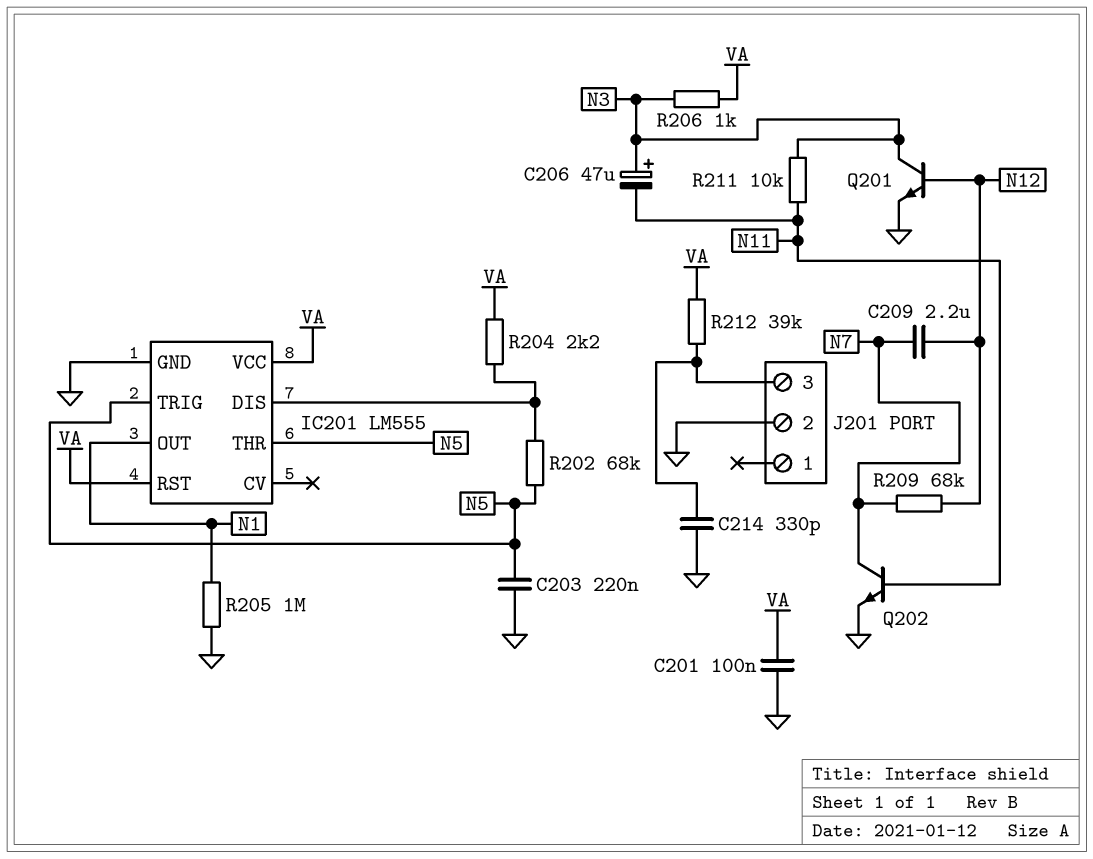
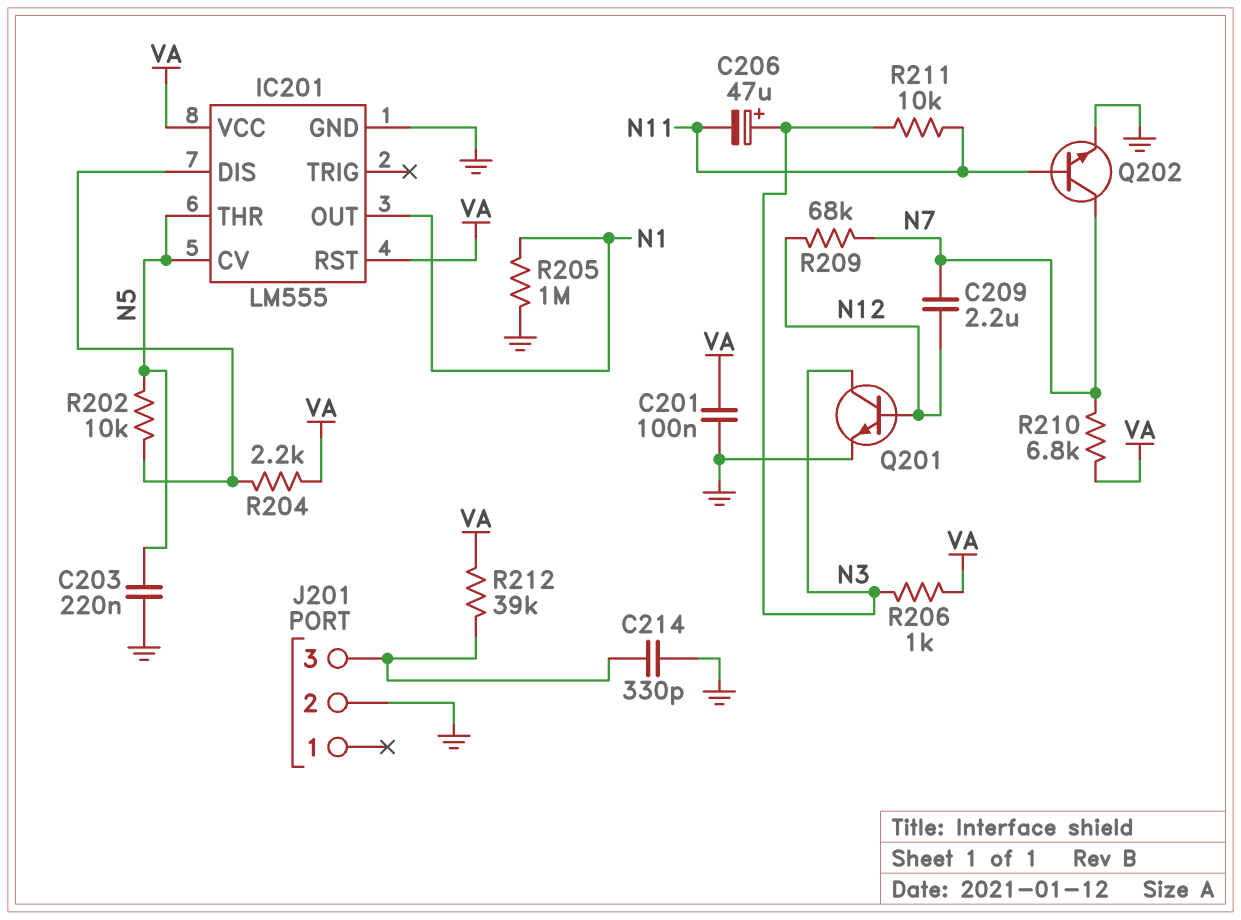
IC201 pin CV: none -> N5
IC201 pin TRIG: N5 -> none
R202: 68k (IC201/DIS, N5) -> 10k (IC201/DIS, N5)
R210: none -> 6.8k (N7, VA)

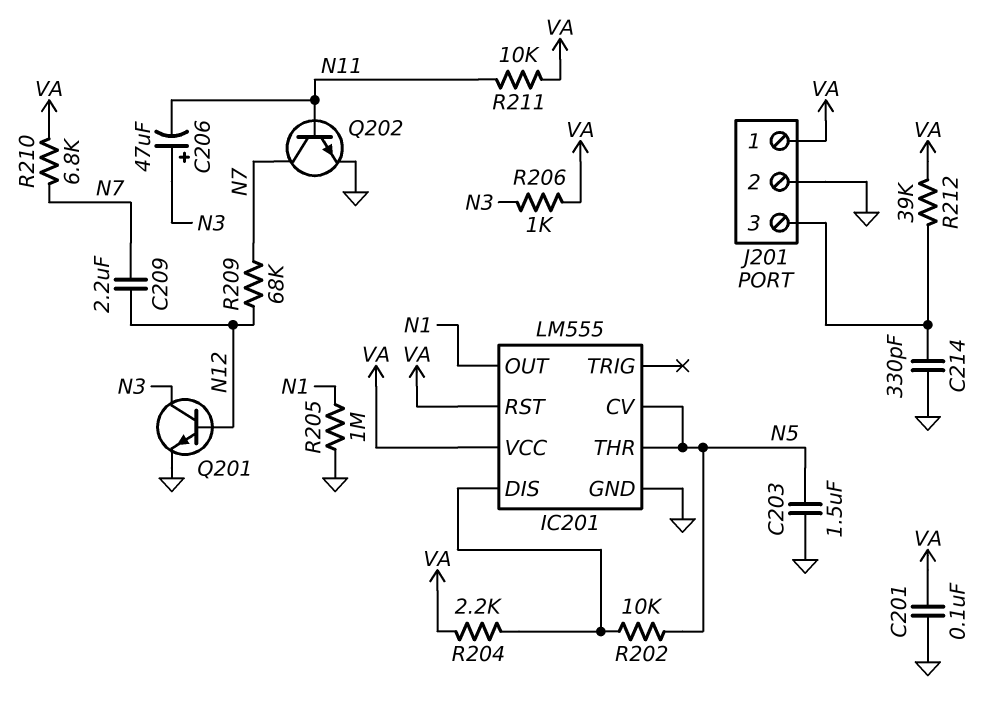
C203: 220nF (GND, N5) -> 1.5uF (GND, N5)
J201 pin 1: none -> VA
R211: 10k (N3, N11) -> 10k (N11, VA)

